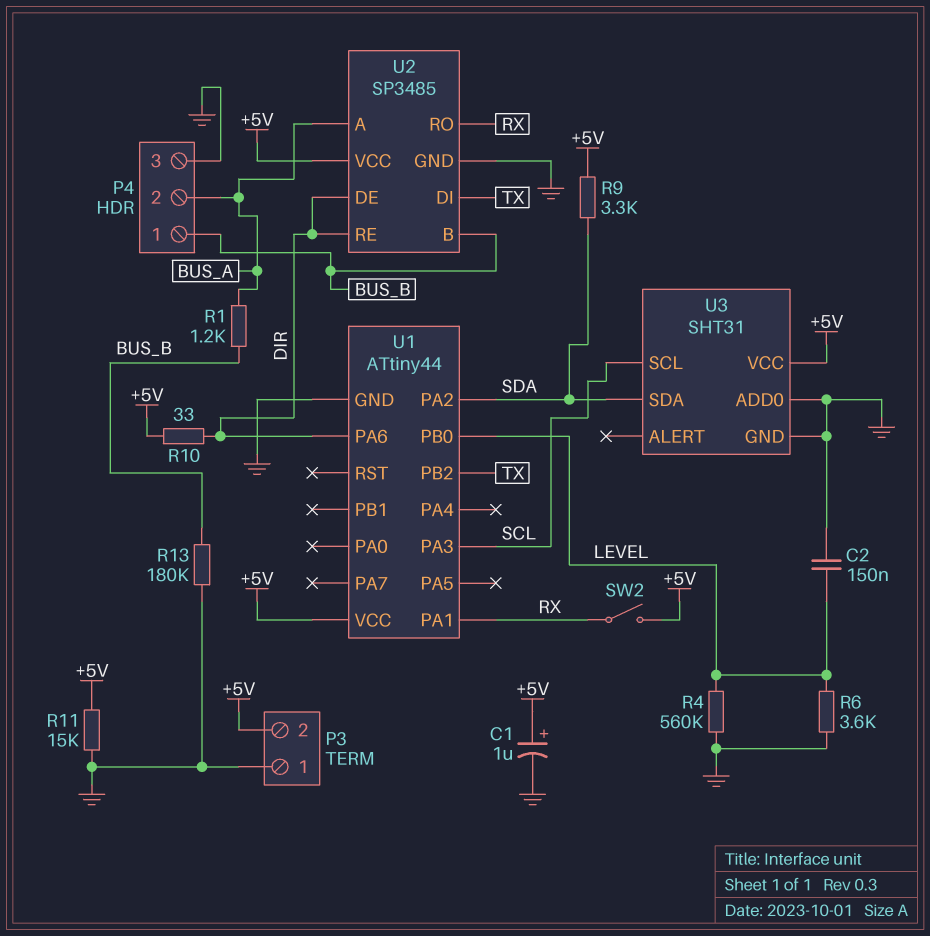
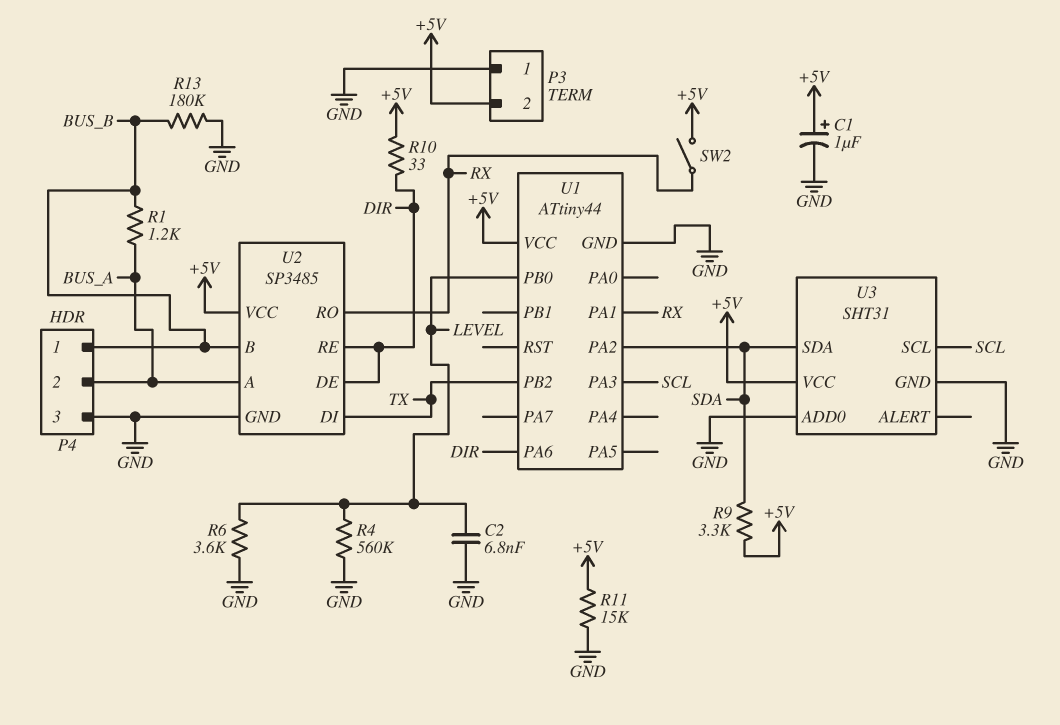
C2: 150nF (GND, LEVEL) -> 6.8nF (GND, LEVEL)

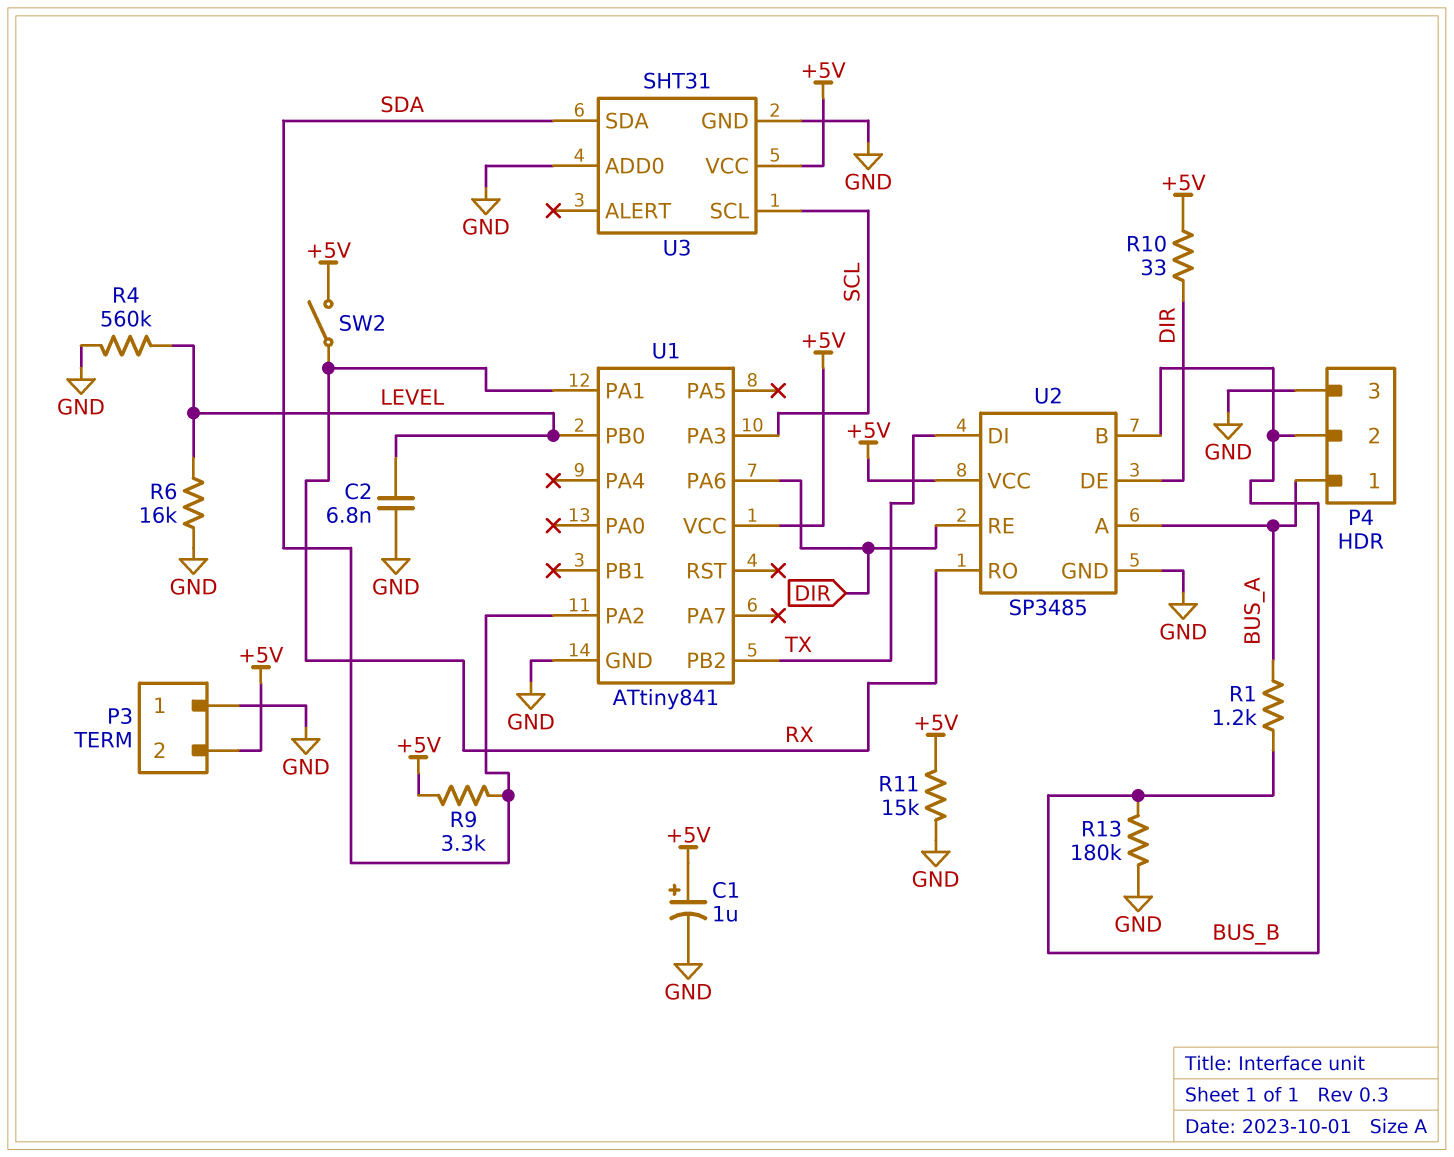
P4 pin 1: BUS_B -> BUS_A
P4 pin 2: BUS_A -> BUS_B
R6: 3.6k (GND, LEVEL) -> 16k (GND, LEVEL)
U1: ATtiny44 -> ATtiny841

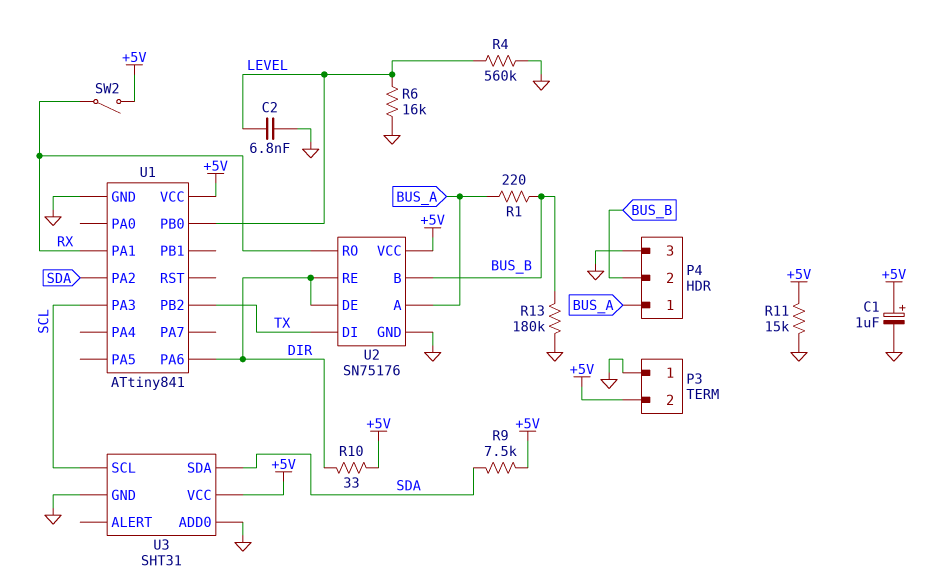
R1: 1.2k (BUS_A, BUS_B) -> 220 (BUS_A, BUS_B)
R9: 3.3k (+5V, SDA) -> 7.5k (+5V, SDA)
U2: SP3485 -> SN75176

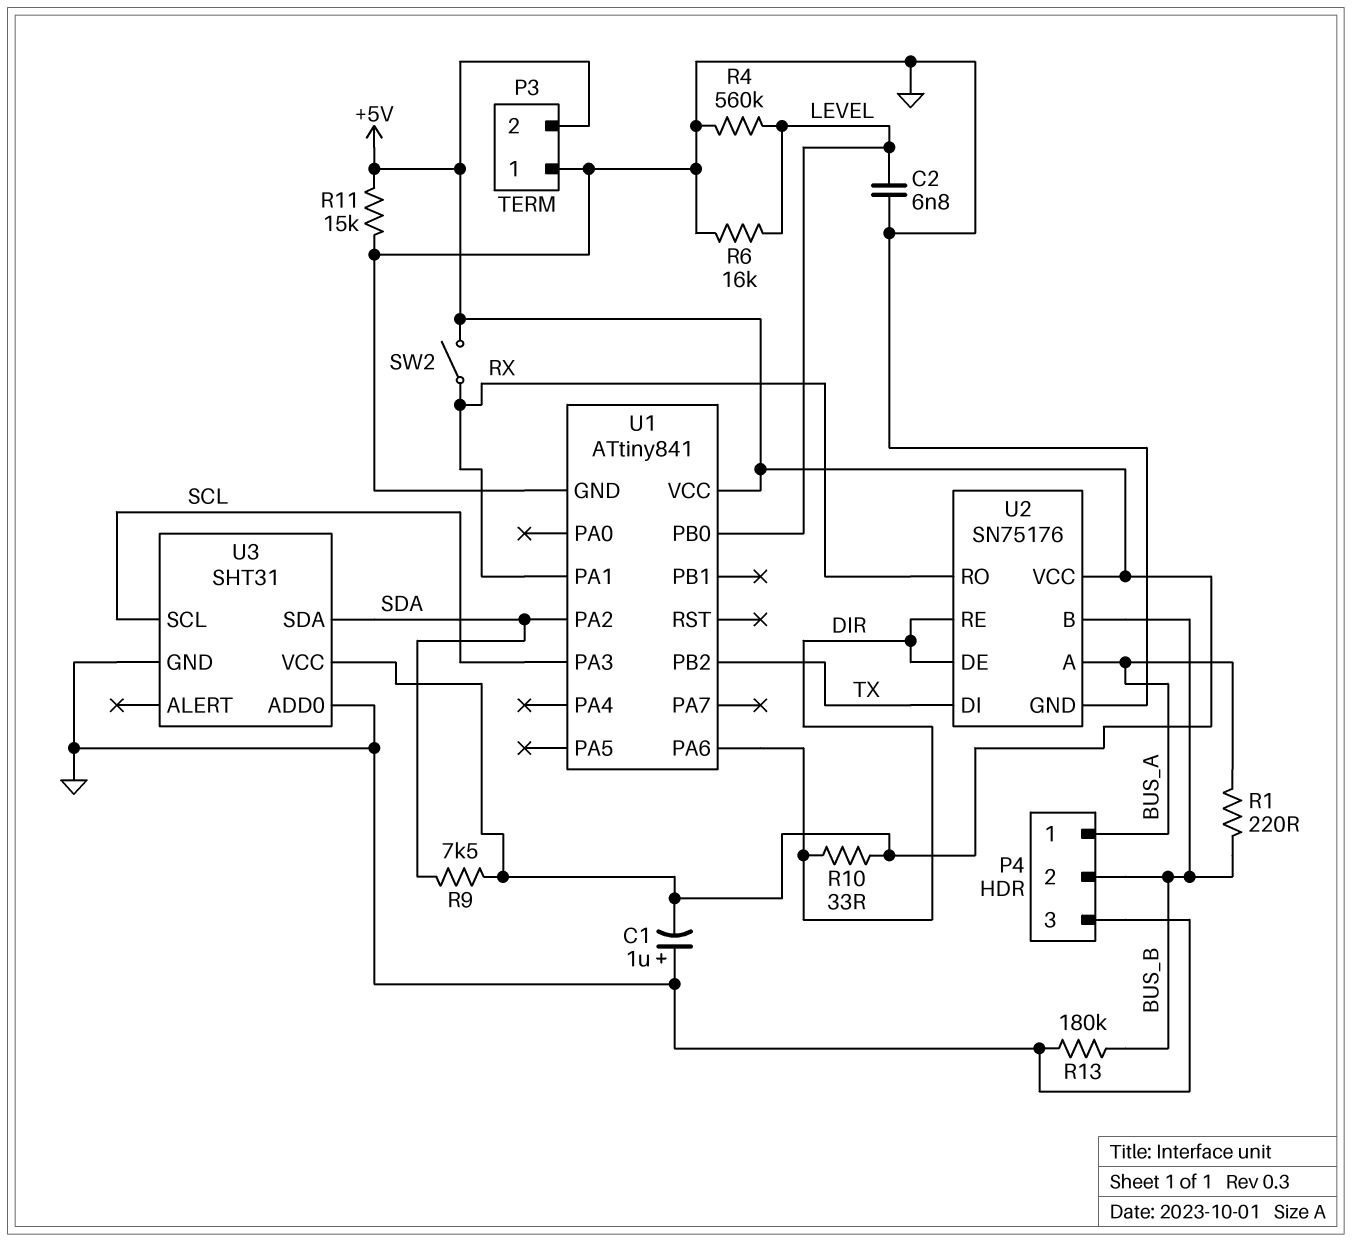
C1: 1uF (plus +5V, minus GND) -> 1uF (plus GND, minus +5V)

